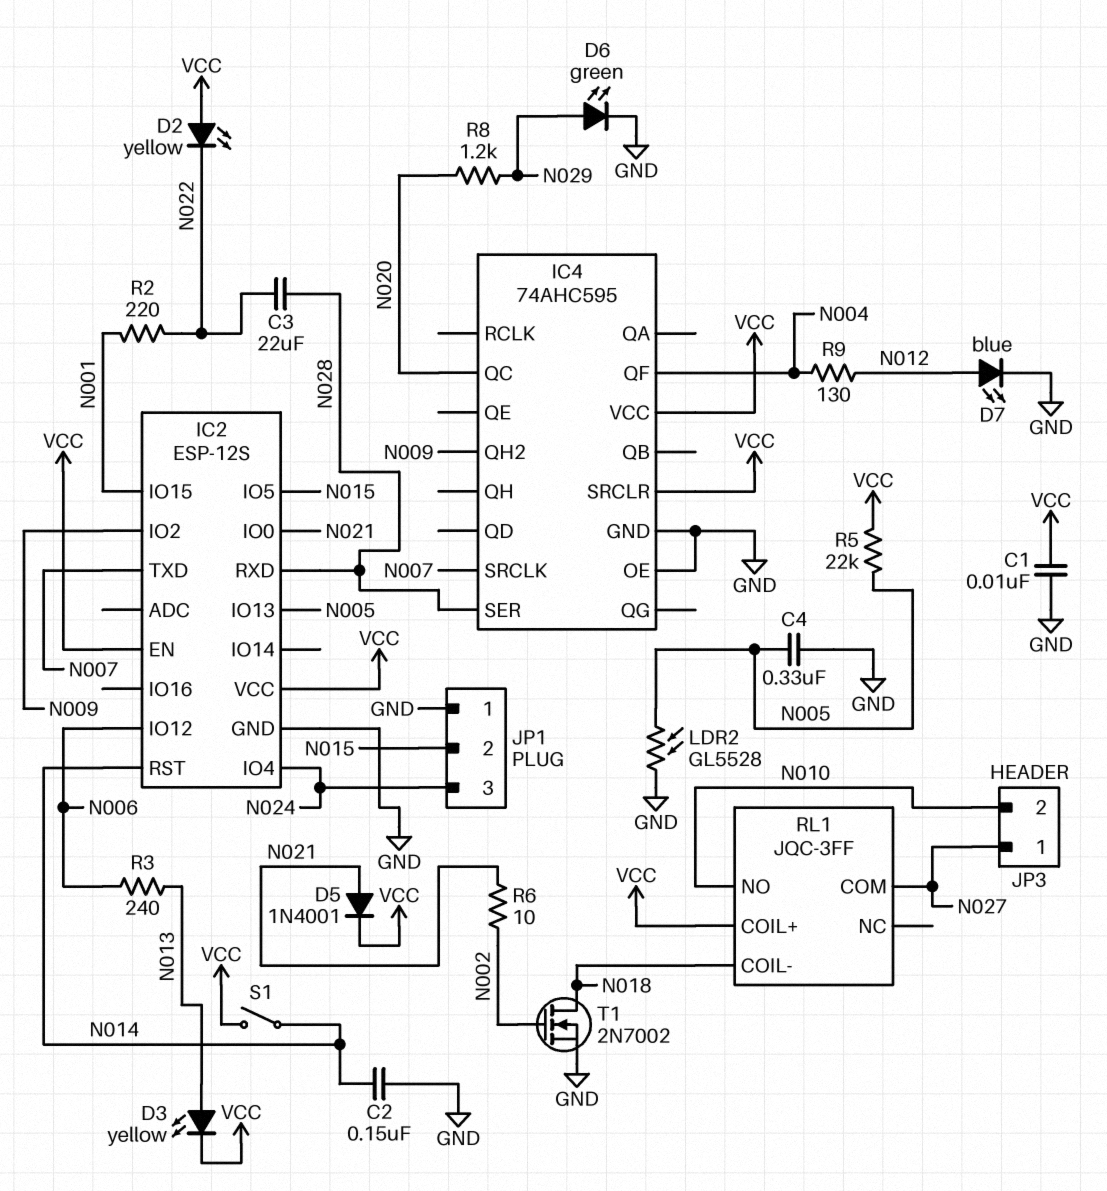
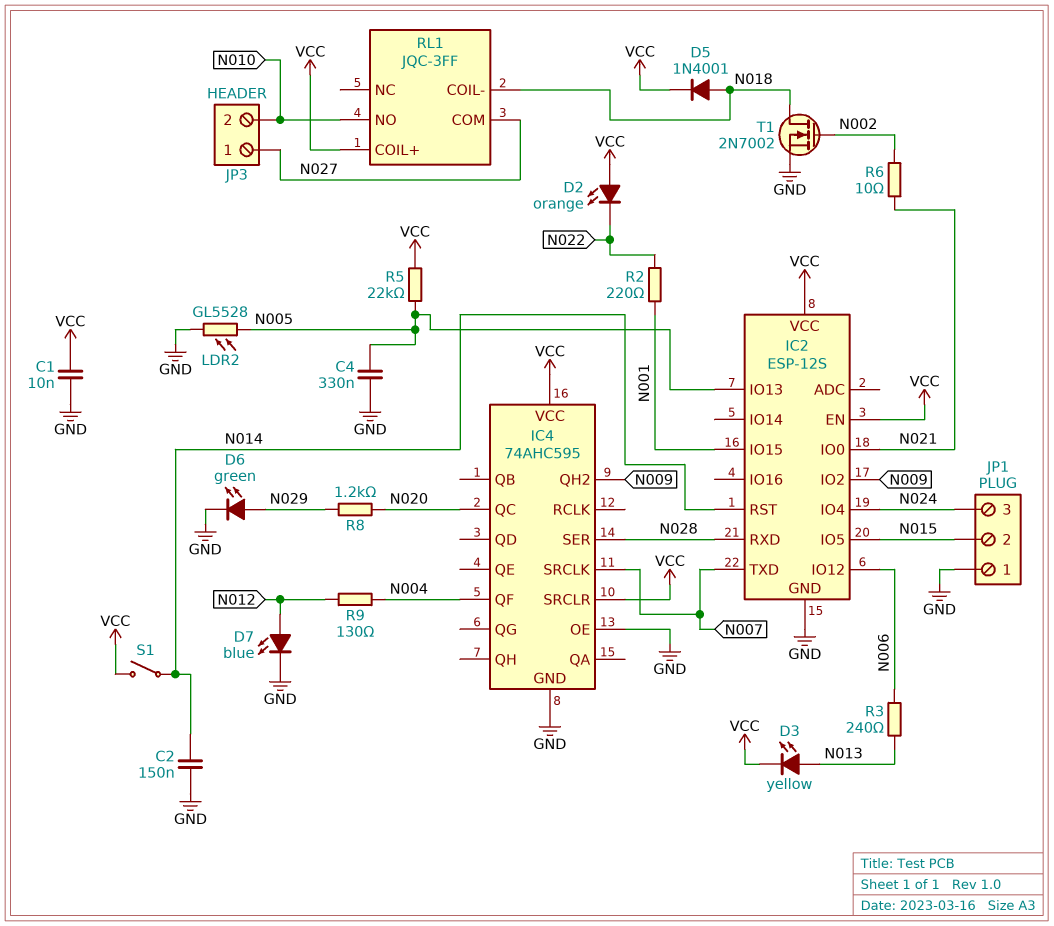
C3: 22uF (N022, N028) -> none
D2: LED yellow (A VCC, K N022) -> LED orange (A VCC, K N022)
D5: diode 1N4001 (A N021, K VCC) -> diode 1N4001 (A N018, K VCC)

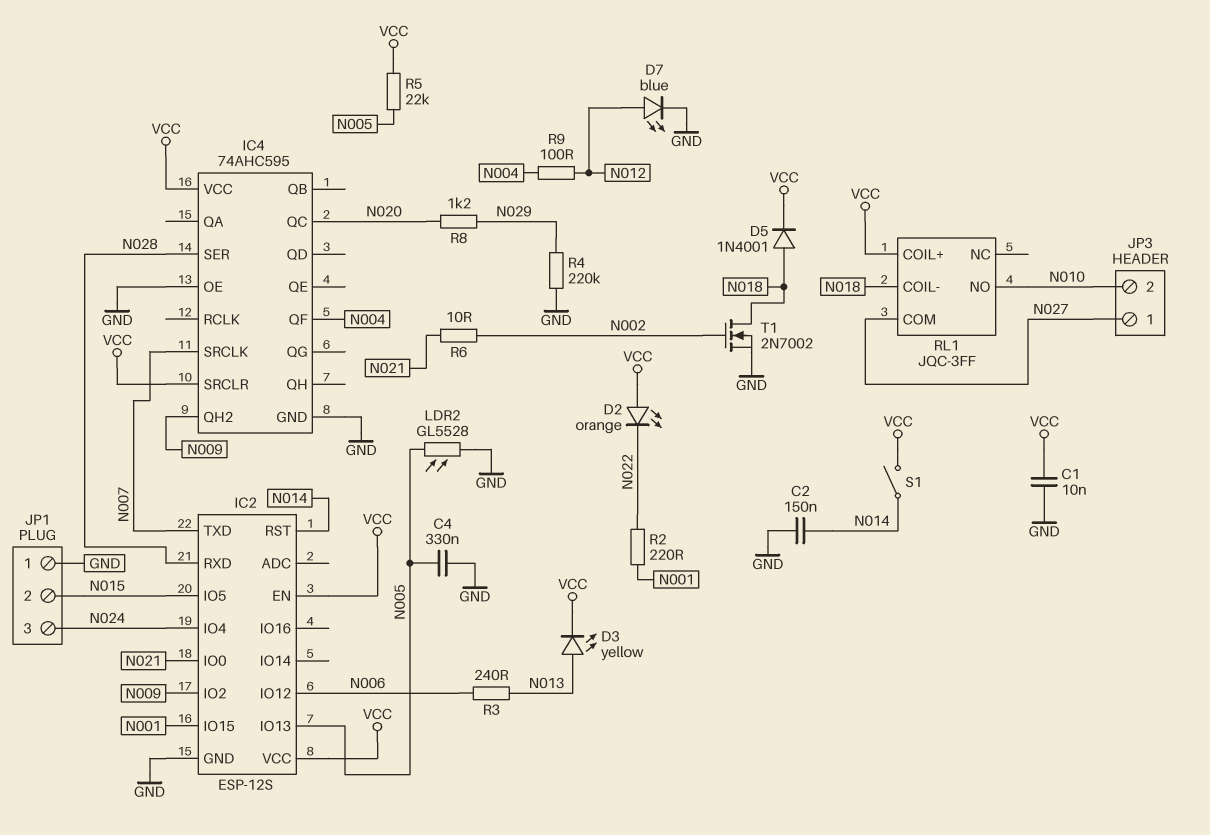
D6: LED green (A N029, K GND) -> none
R4: none -> 220k (GND, N029)
R9: 130 (N004, N012) -> 100 (N004, N012)

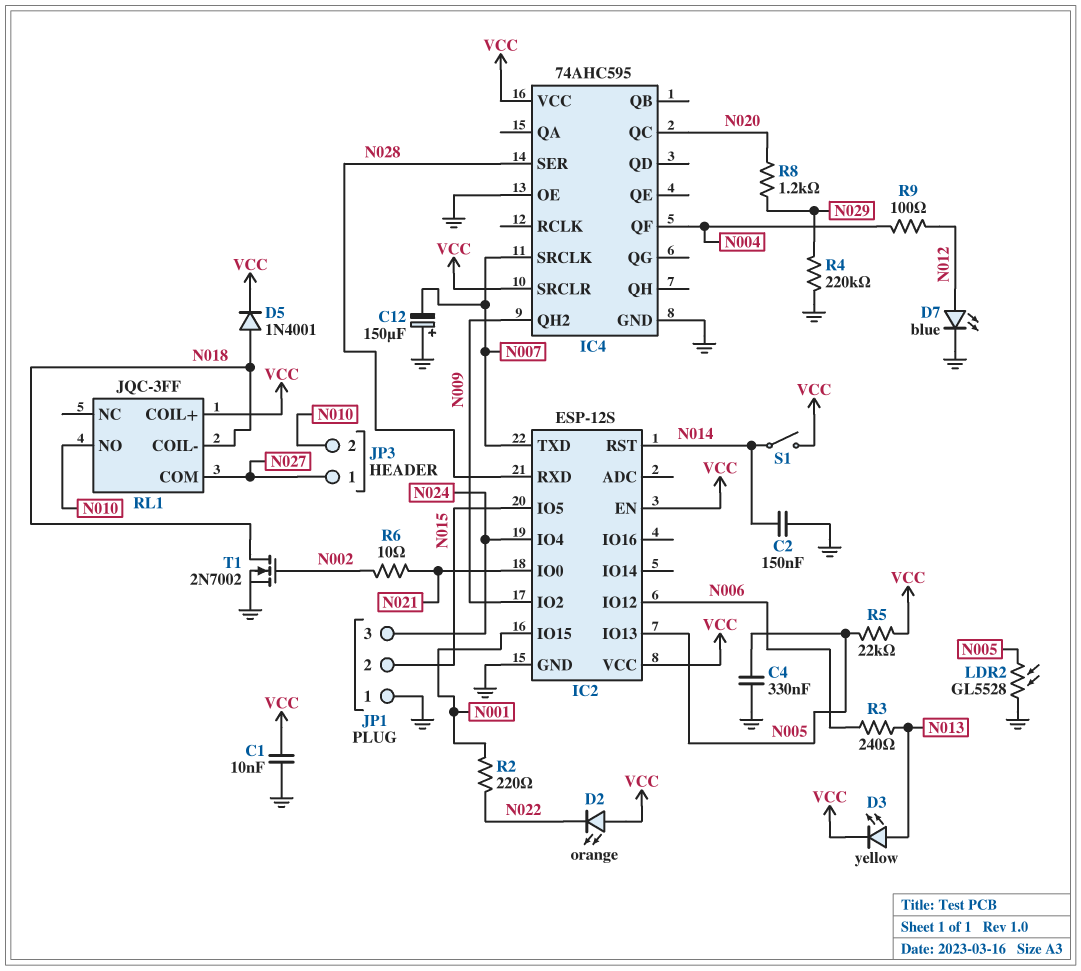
C12: none -> 150uF (plus GND, minus N007)

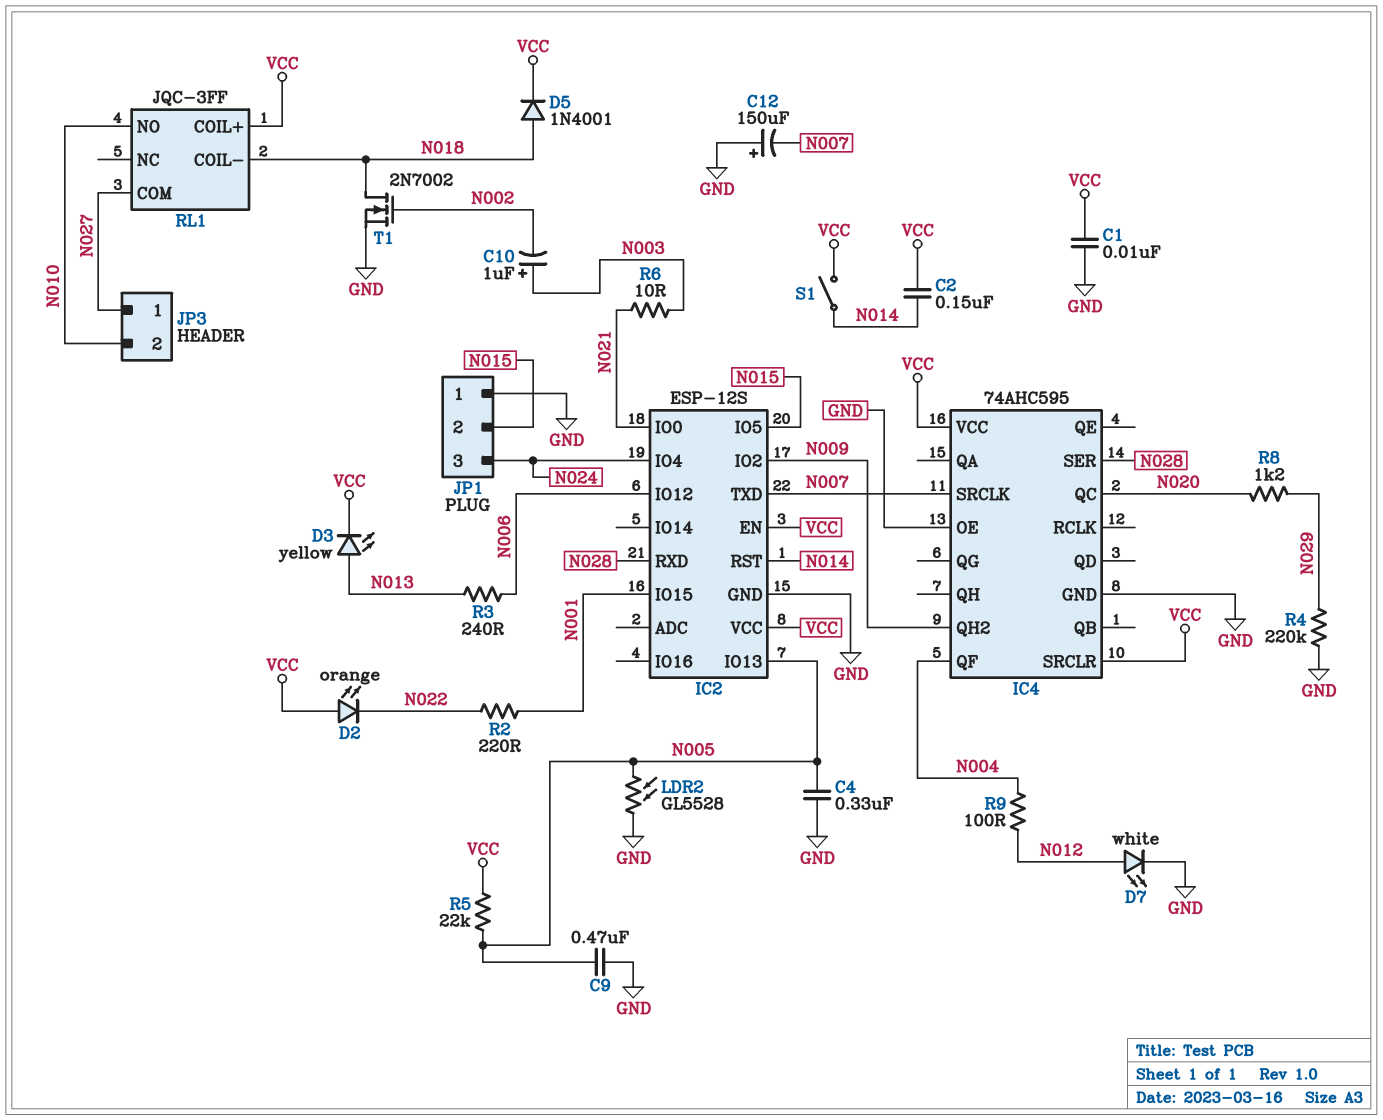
C2: 150nF (GND, N014) -> 150nF (N014, VCC)
C9: none -> 470nF (GND, N005)
C10: none -> 1uF (plus N003, minus N002)
D7: LED blue (A N012, K GND) -> LED white (A N012, K GND)
R6: 10 (N002, N021) -> 10 (N003, N021)

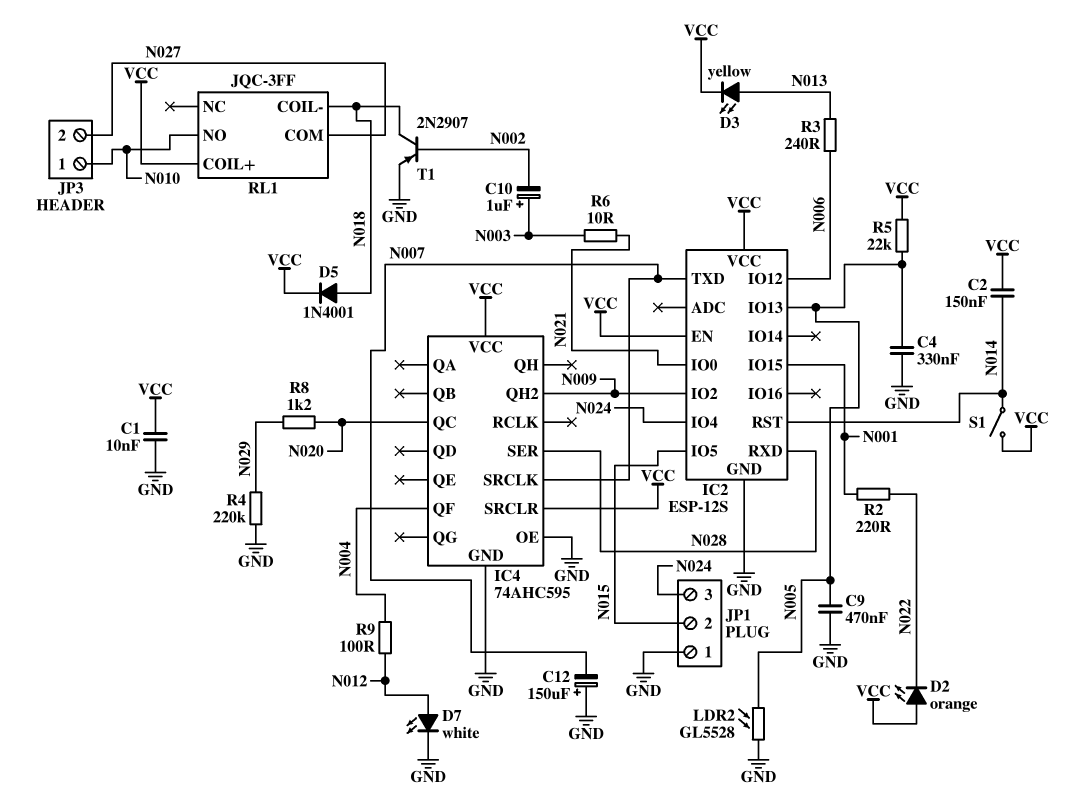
JP3 pin 1: N027 -> N010
JP3 pin 2: N010 -> N027
T1: NMOS 2N7002 (G N002, D N018, S GND) -> PNP 2N2907 (B N002, C N018, E GND)

